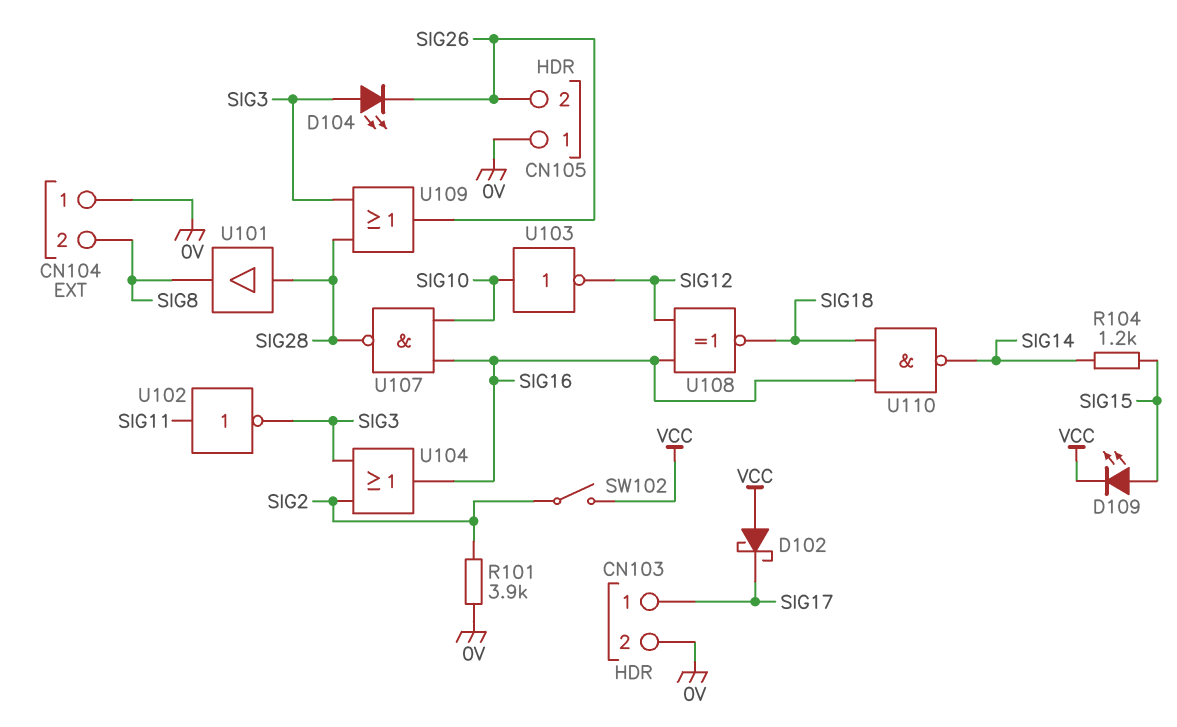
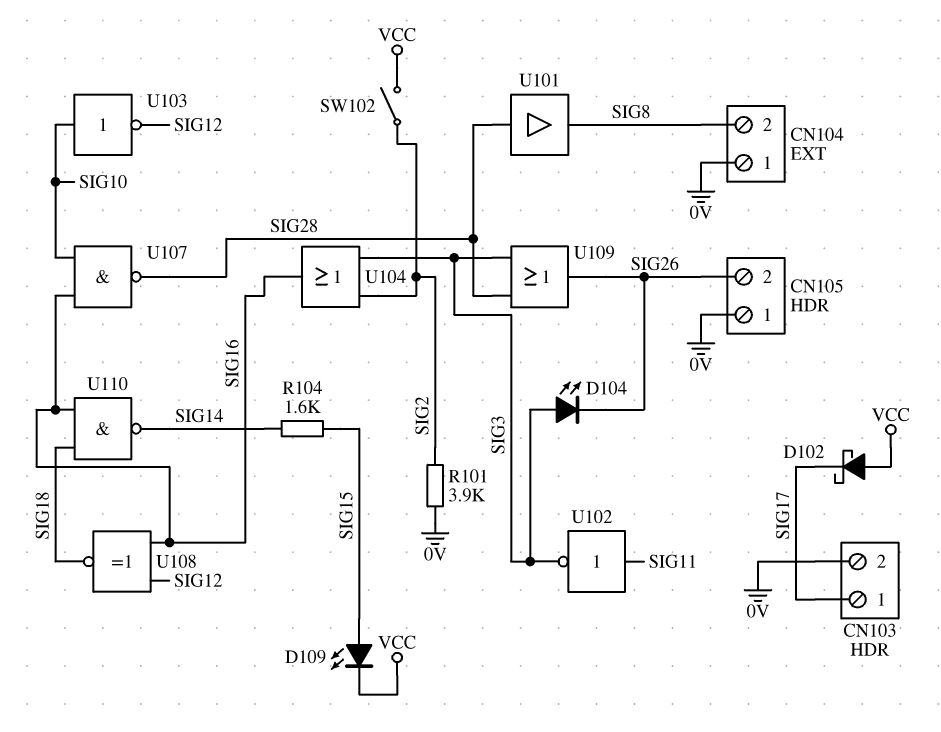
R104: 1.2k (SIG14, SIG15) -> 1.6k (SIG14, SIG15)

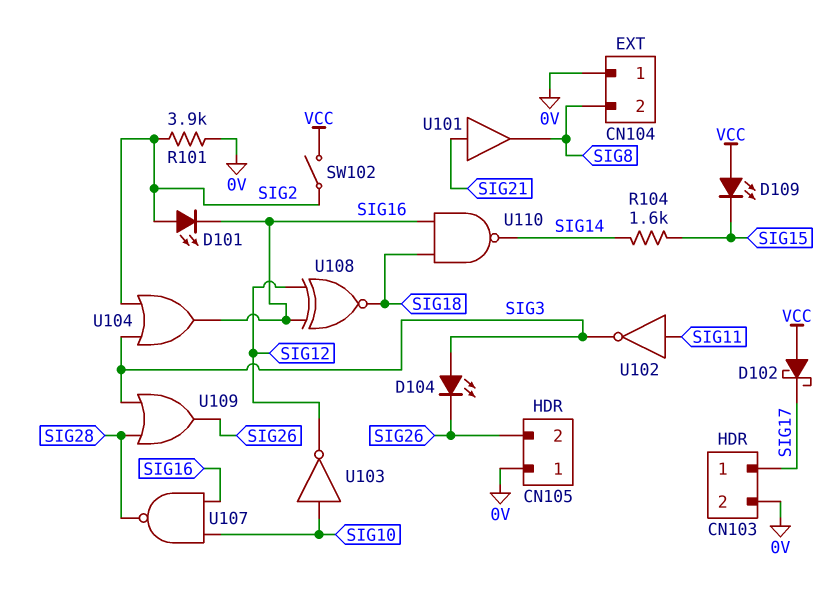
D101: none -> LED (A SIG2, K SIG16)
D109: LED (A SIG15, K VCC) -> LED (A VCC, K SIG15)
U101: buffer (in SIG28, out SIG8) -> buffer (in SIG21, out SIG8)

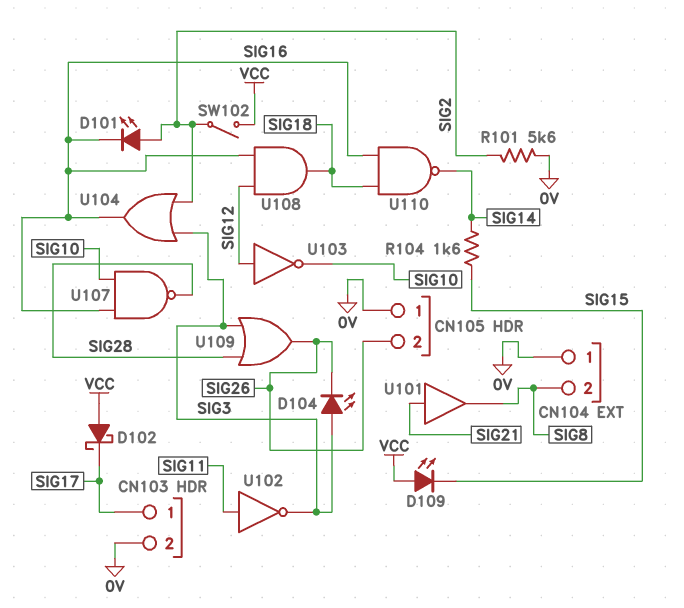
R101: 3.9k (0V, SIG2) -> 5.6k (0V, SIG2)
U103: NOT (in SIG10, out SIG12) -> NOT (in SIG12, out SIG10)
U108: XNOR (in SIG12, in SIG16, out SIG18) -> AND (in SIG12, in SIG16, out SIG18)

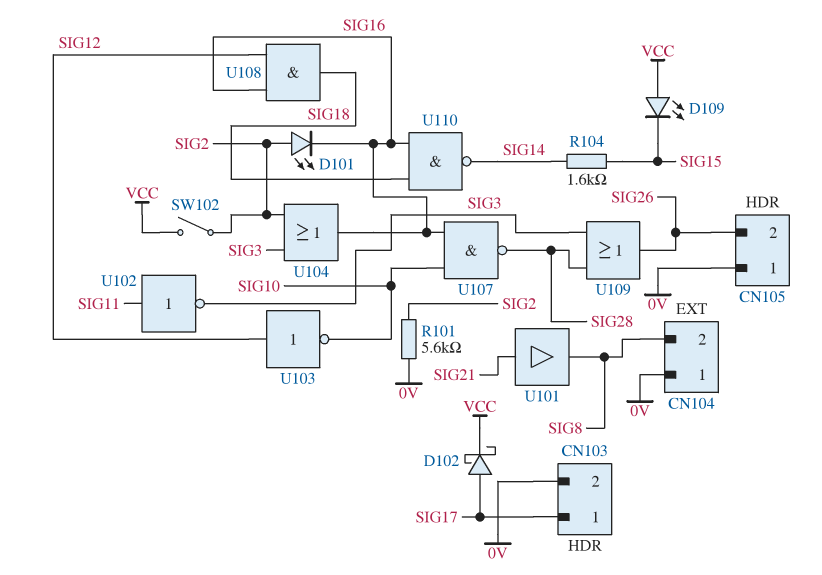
D102: schottky (A VCC, K SIG17) -> schottky (A SIG17, K VCC)
D104: LED (A SIG3, K SIG26) -> none

